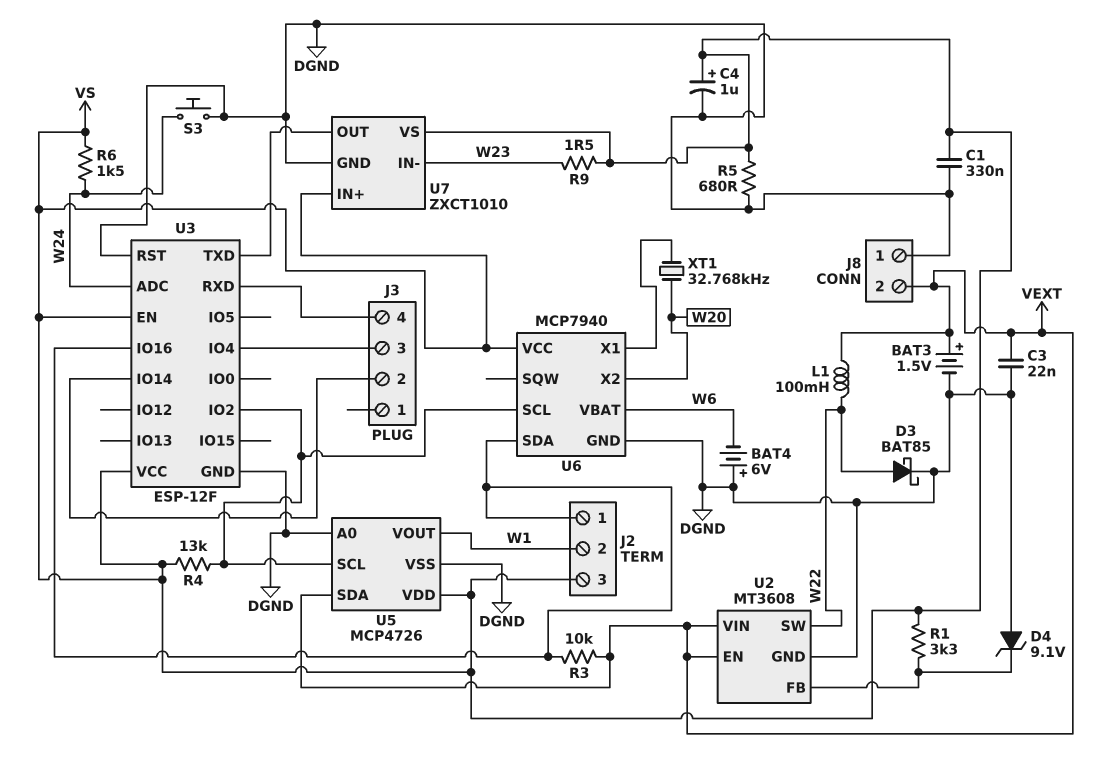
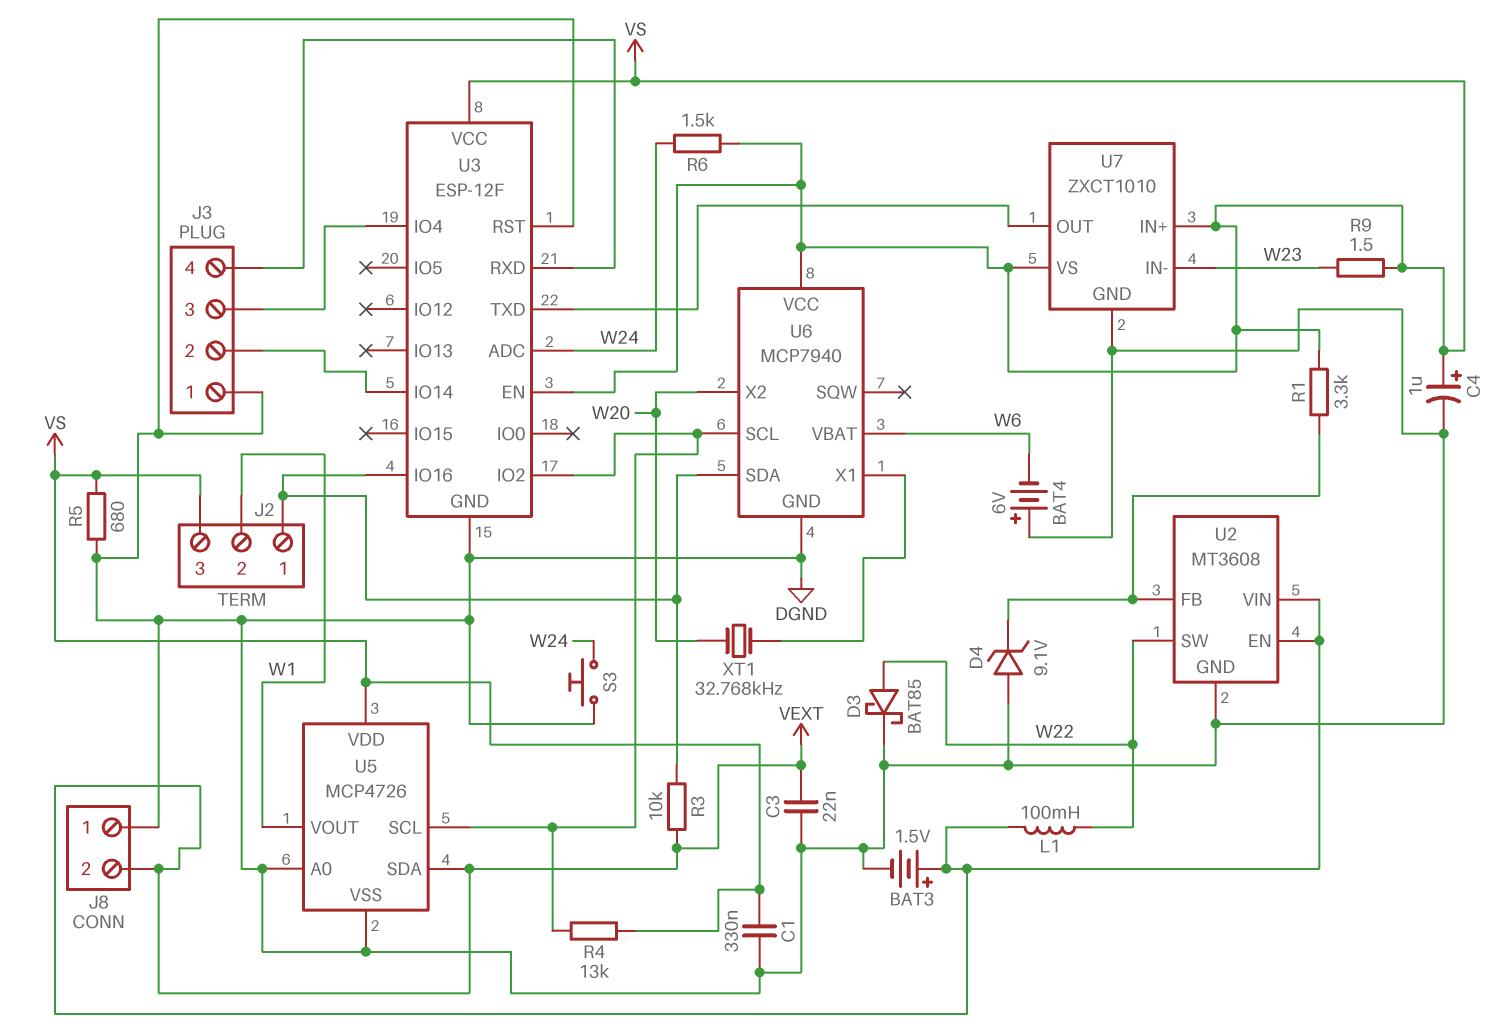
J3 pin 1: none -> DGND

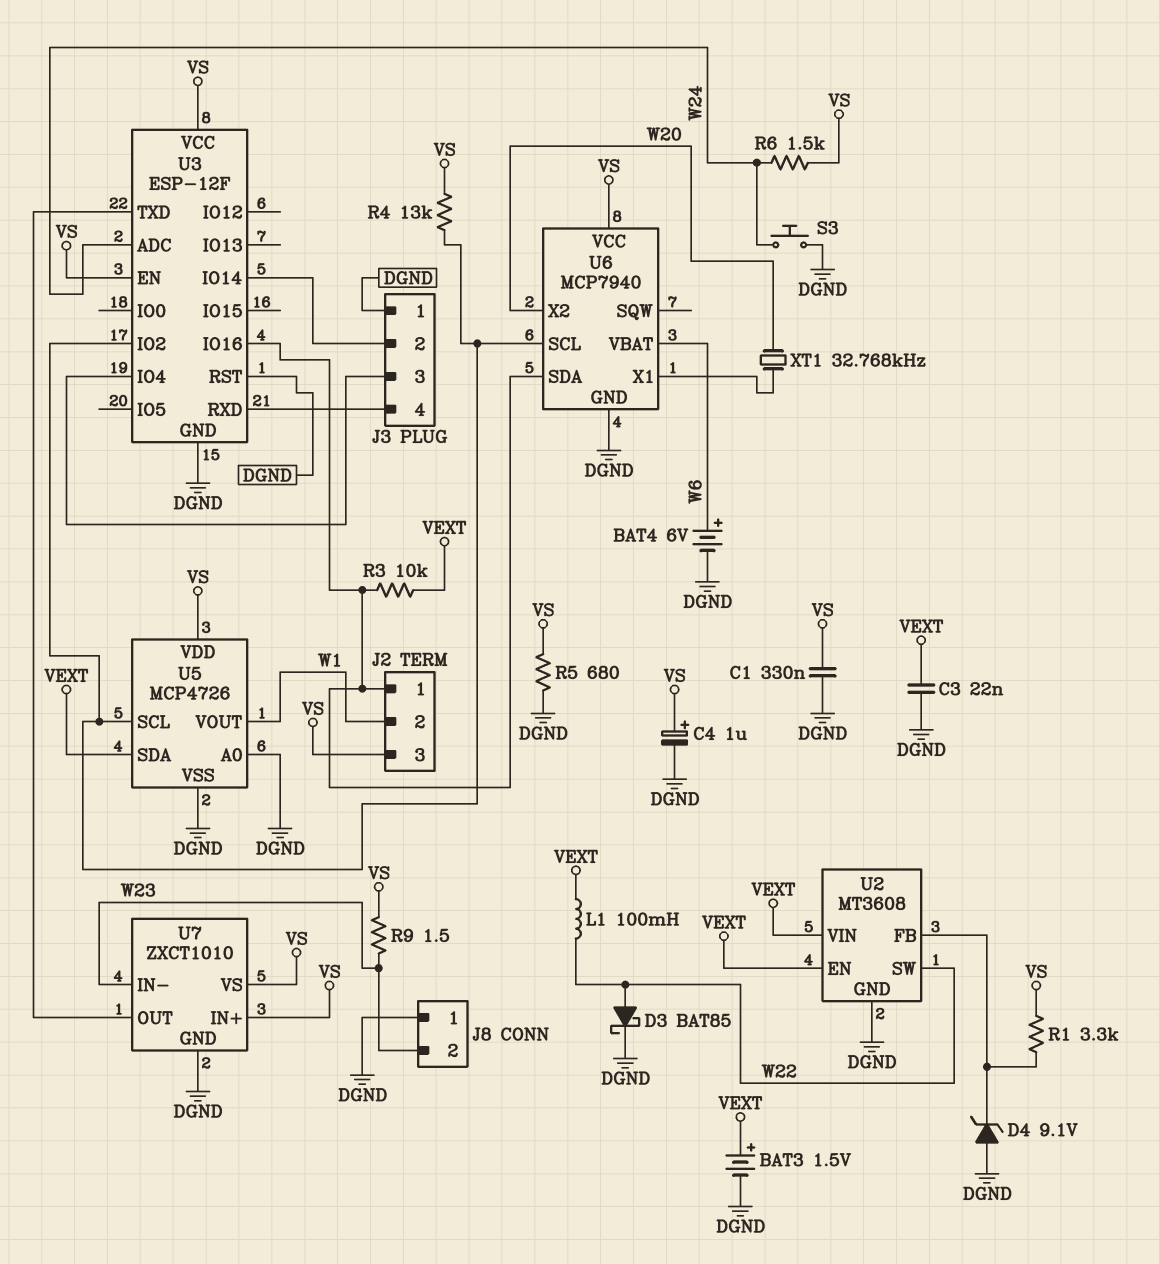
BAT4: 6V (plus DGND, minus W6) -> 6V (plus W6, minus DGND)
J8 pin 2: VEXT -> W23

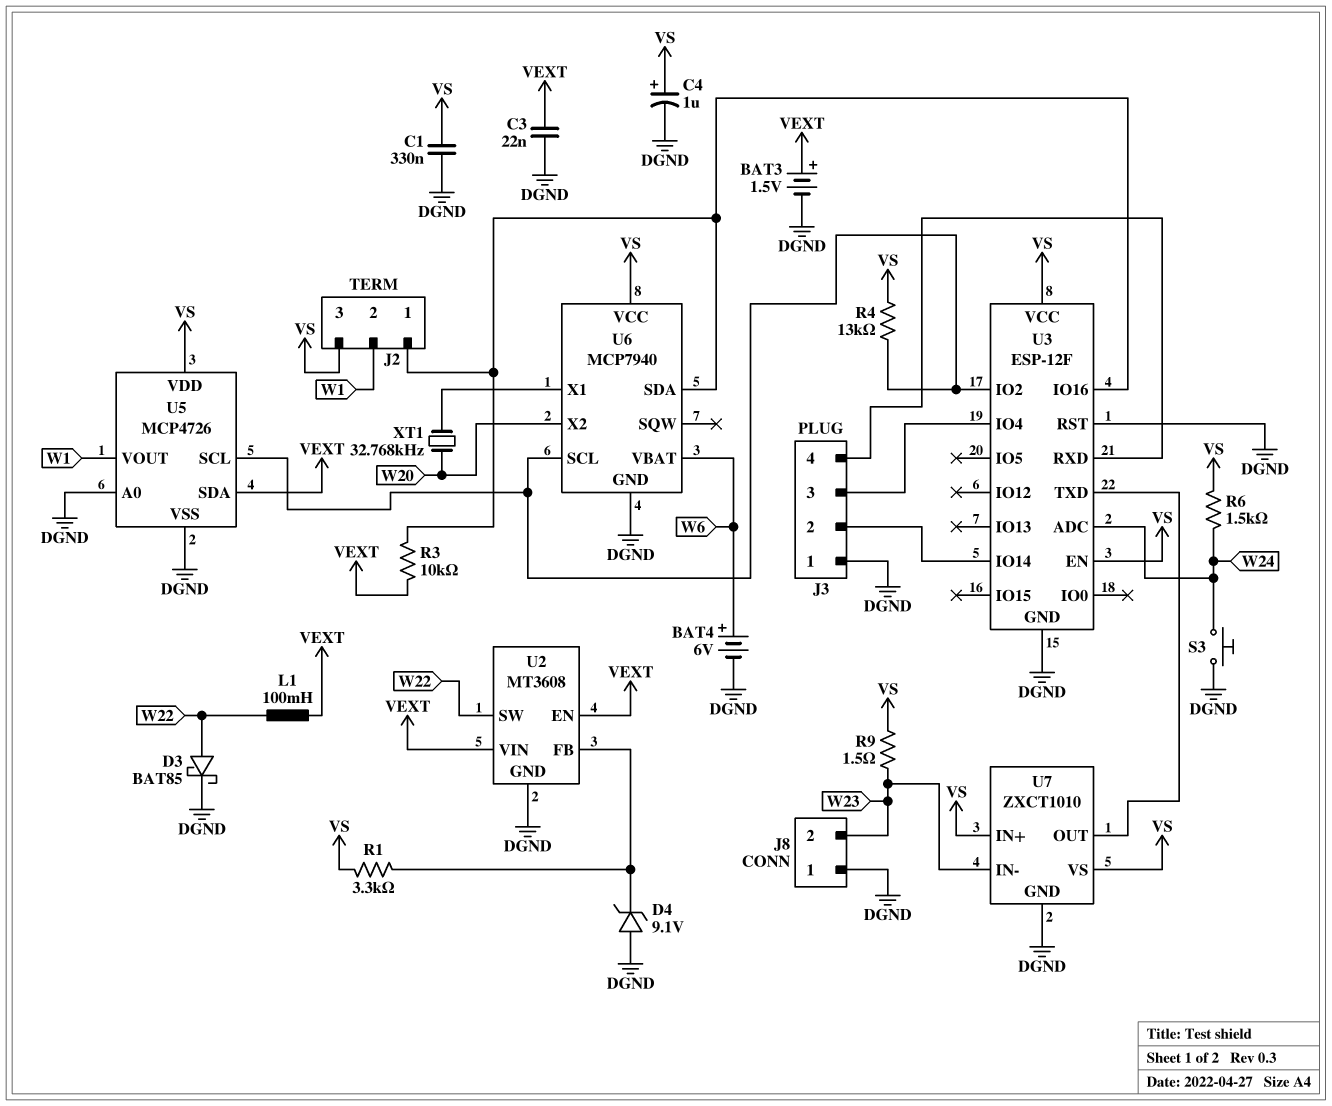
R5: 680 (DGND, VS) -> none

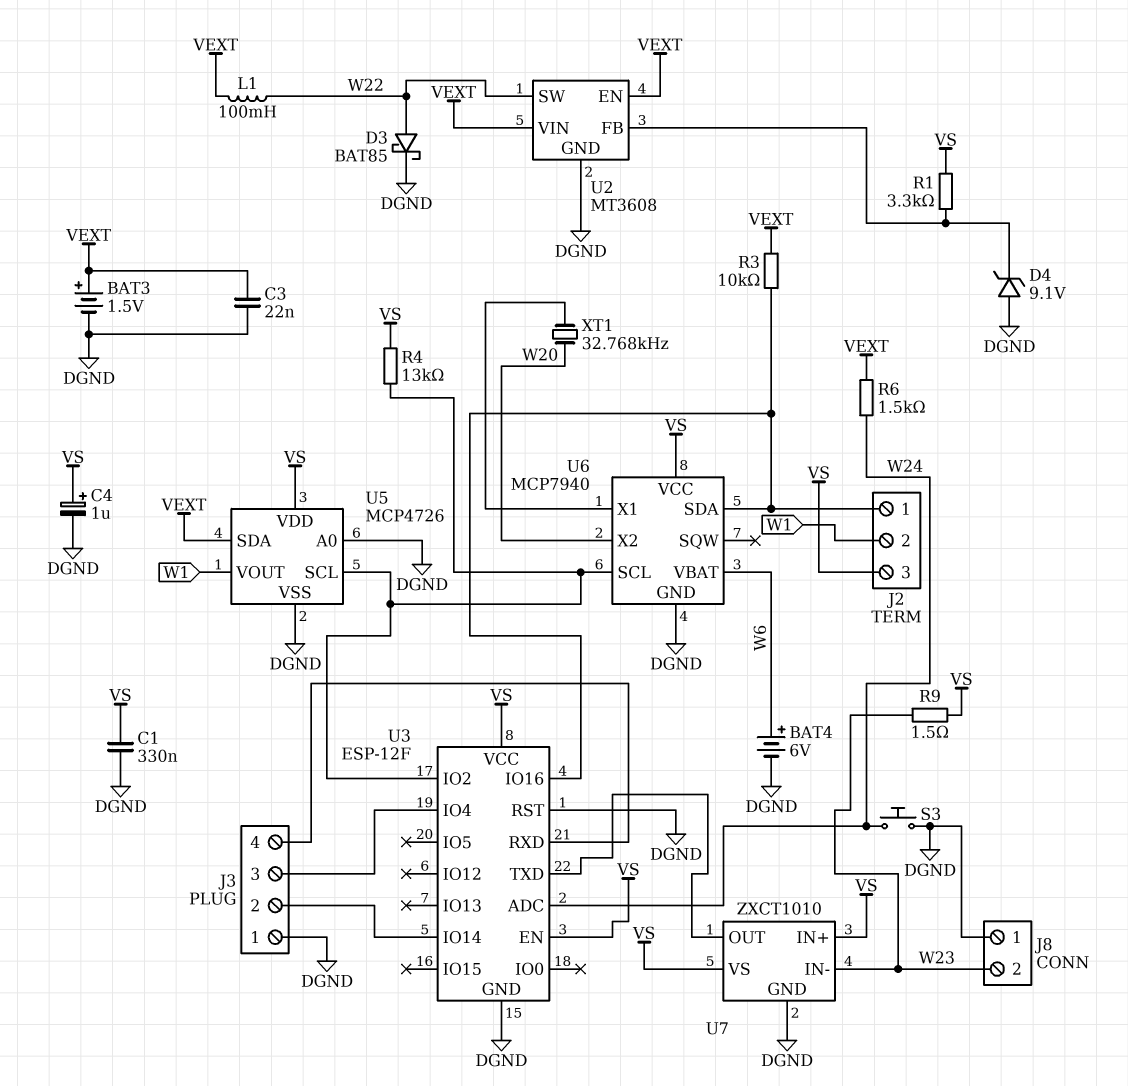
R6: 1.5k (VS, W24) -> 1.5k (VEXT, W24)

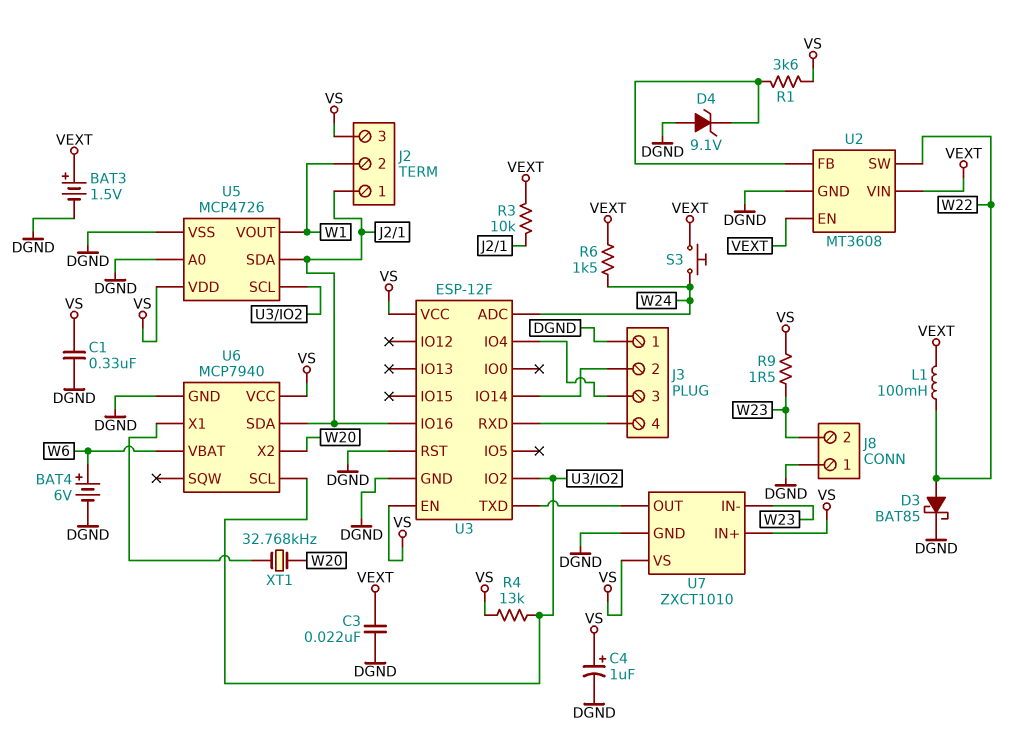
R1: 3.3k (U2/FB, VS) -> 3.6k (U2/FB, VS)
S3: button (DGND, W24) -> button (VEXT, W24)
U5 pin SDA: VEXT -> J2/1

